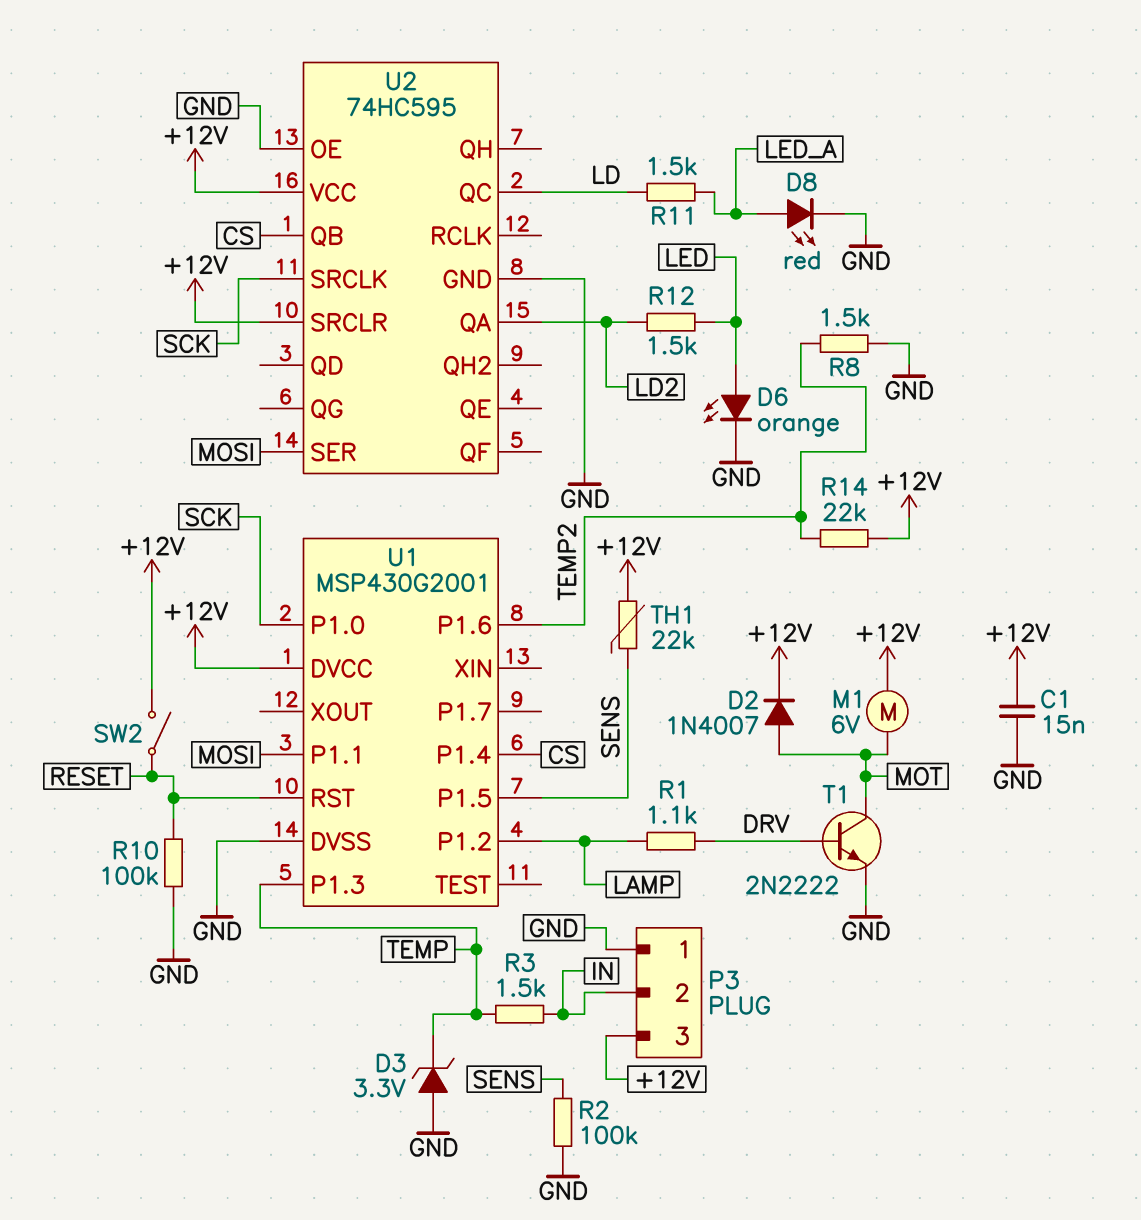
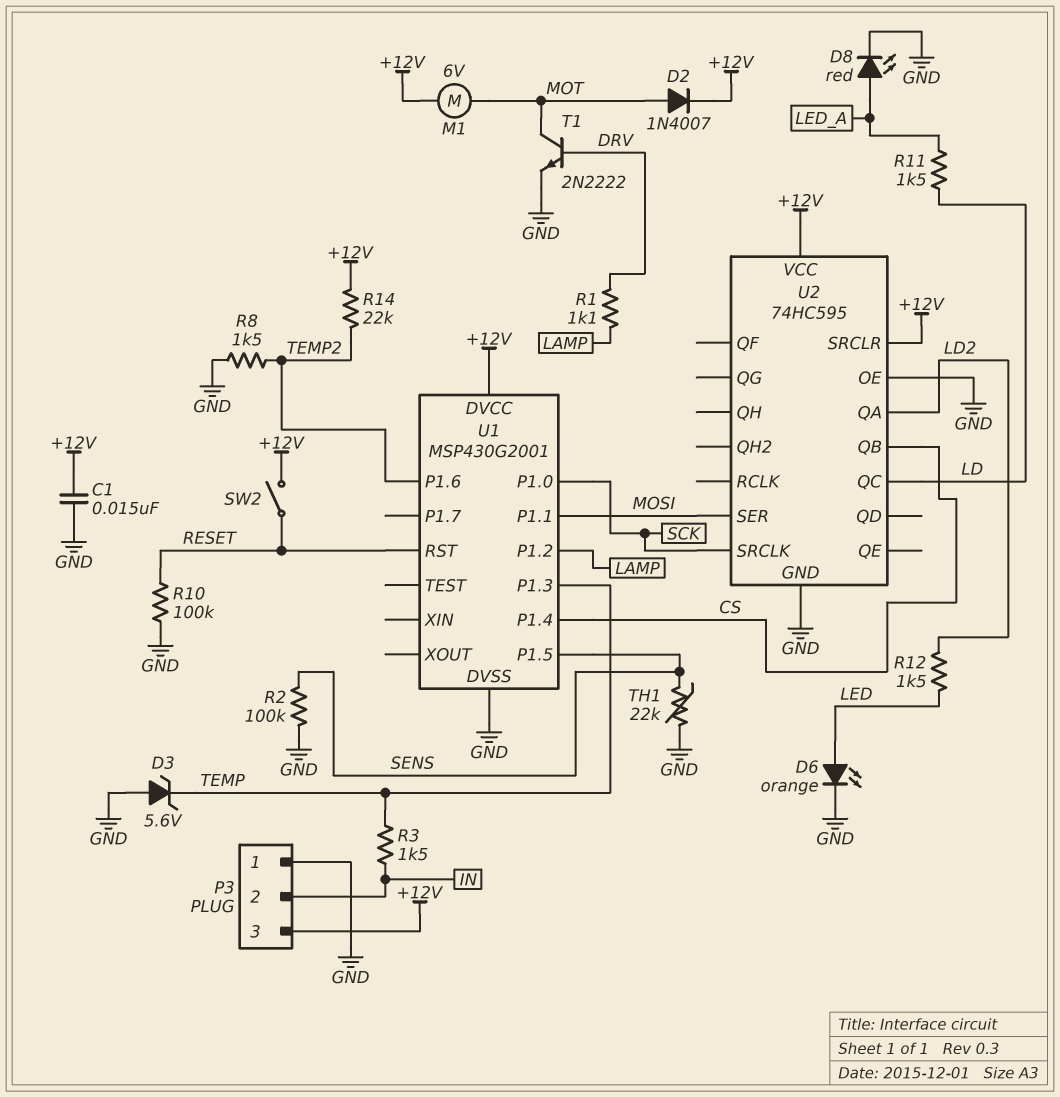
D3: zener 3.3V (A GND, K TEMP) -> zener 5.6V (A GND, K TEMP)
TH1: 22k (+12V, SENS) -> 22k (GND, SENS)

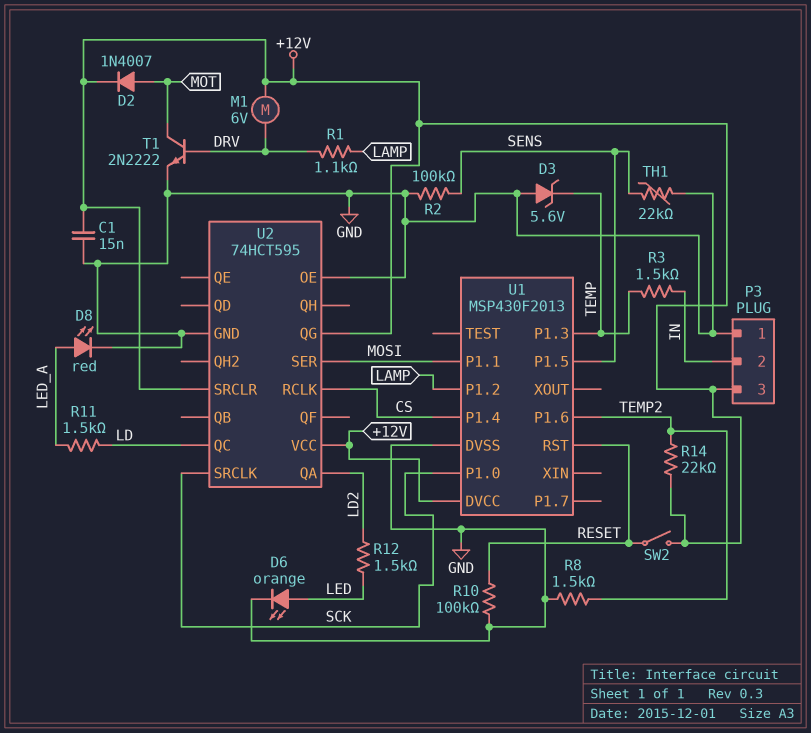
M1: motor 6V (+12V, MOT) -> motor 6V (+12V, DRV)
U1: MSP430G2001 -> MSP430F2013
U2: 74HC595 -> 74HCT595
U2 pin QB: CS -> none
U2 pin QG: none -> +12V
U2 pin RCLK: none -> CS

